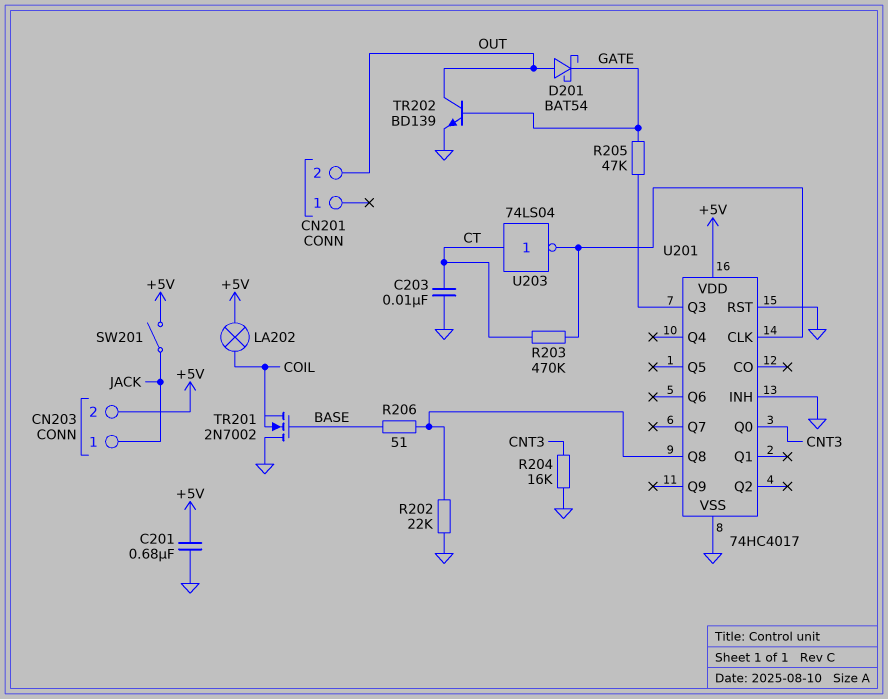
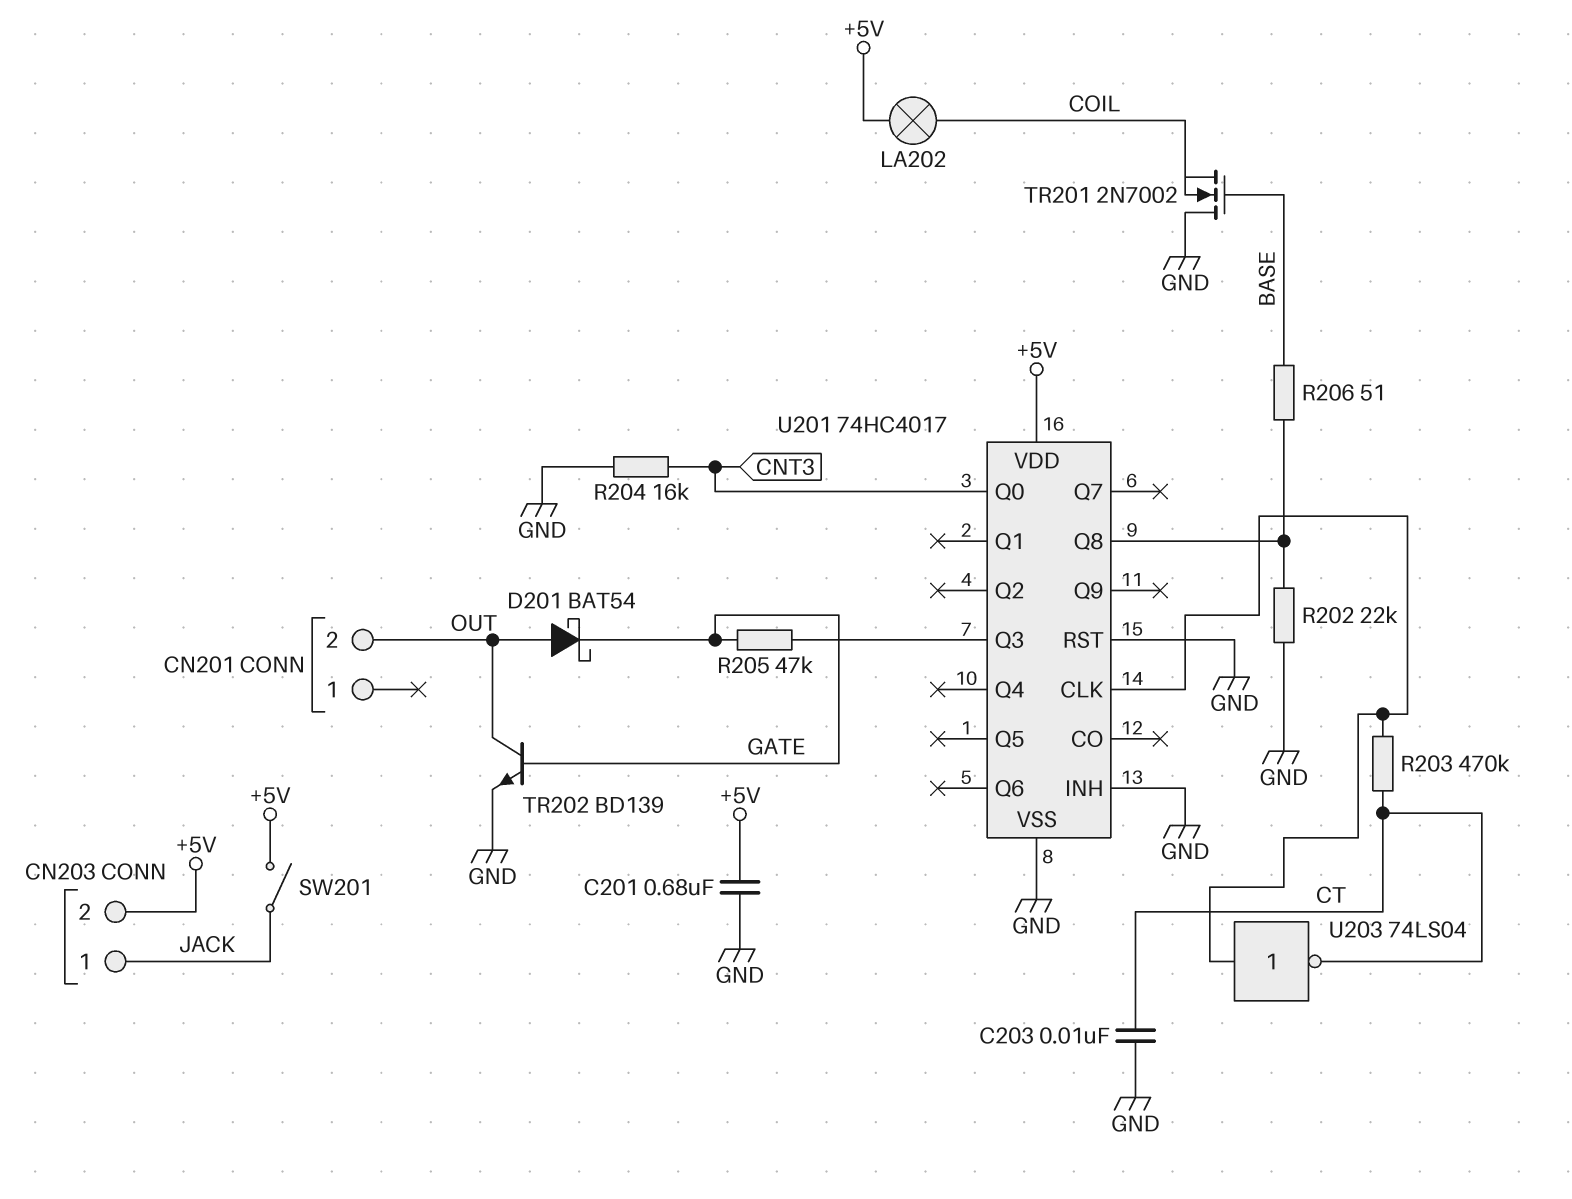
U203: NOT 74LS04 (in CT, out U201/CLK) -> NOT 74LS04 (in U201/CLK, out CT)

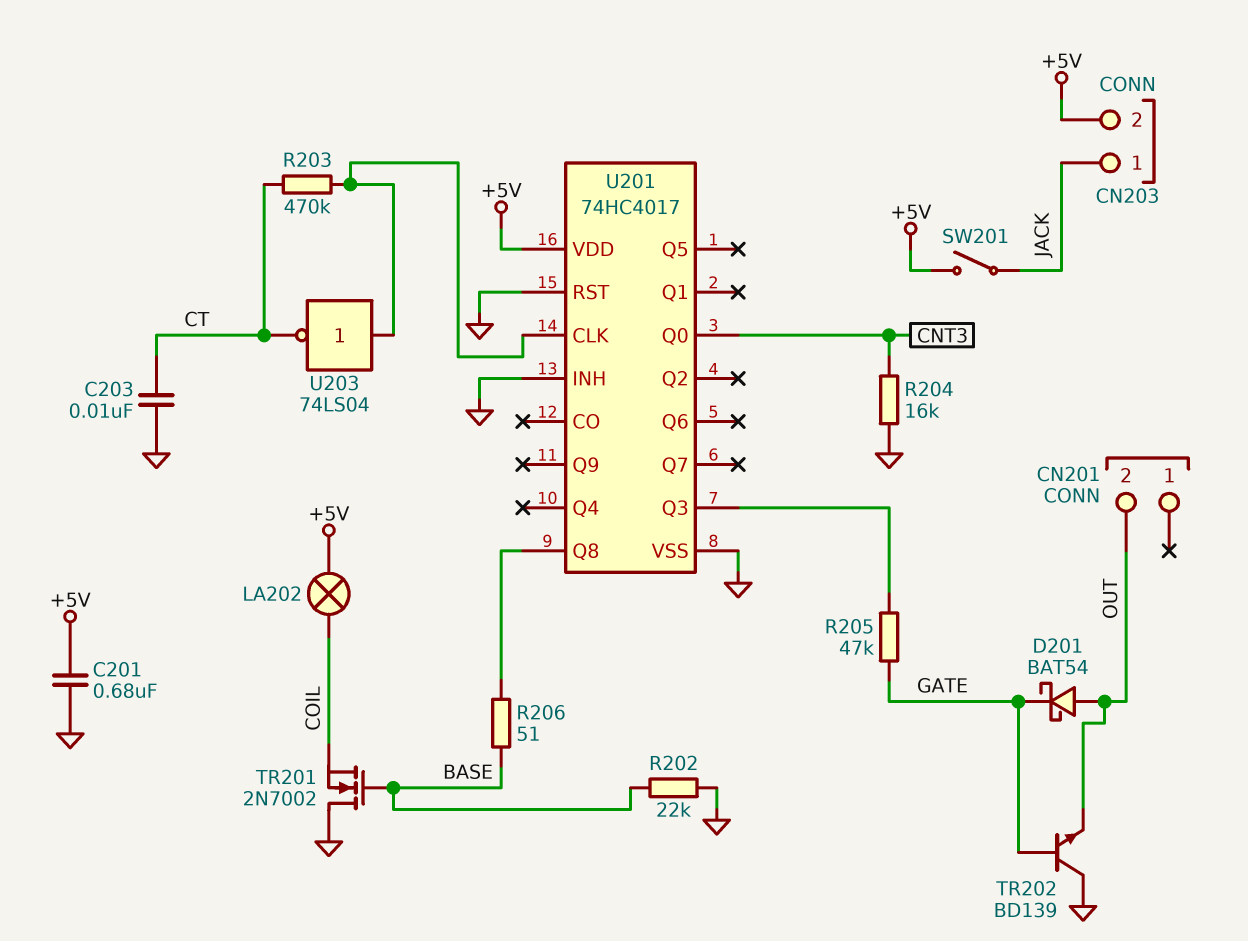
R202: 22k (GND, U201/Q8) -> 22k (BASE, GND)
TR202: NPN BD139 (B GATE, C OUT, E GND) -> NPN BD139 (B GATE, C GND, E OUT)

